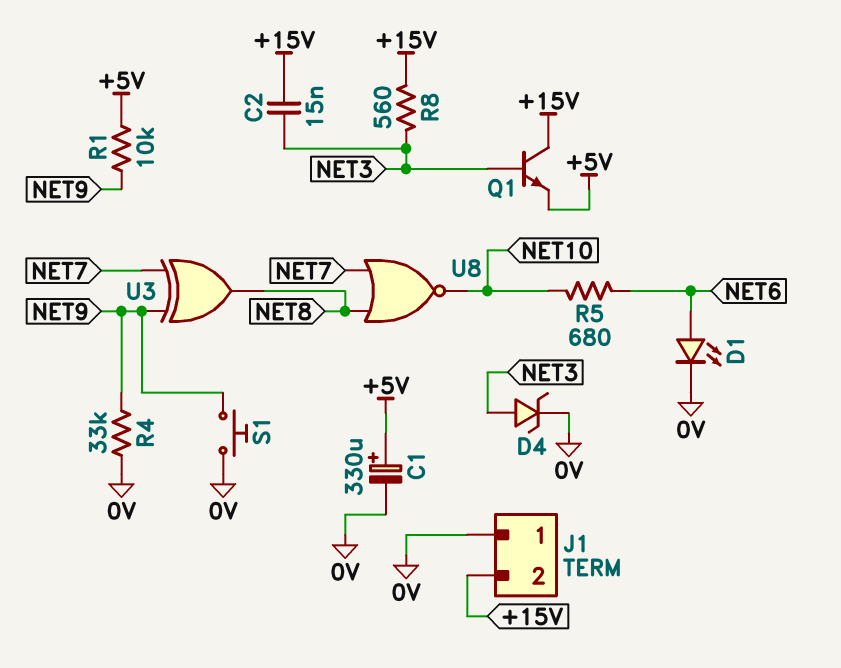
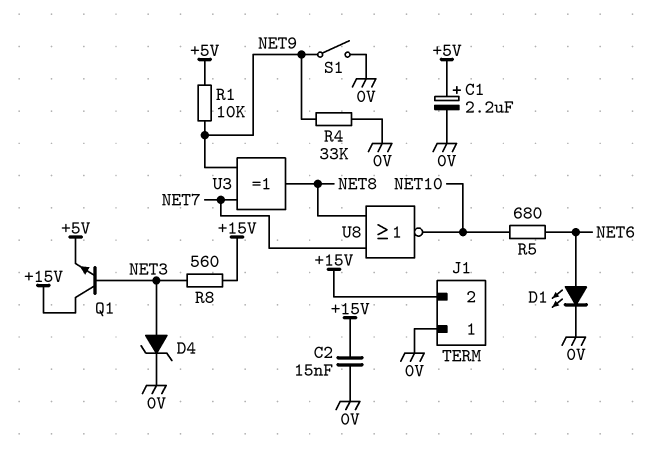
C1: 330uF (plus +5V, minus 0V) -> 2.2uF (plus +5V, minus 0V)
C2: 15nF (+15V, NET3) -> 15nF (+15V, 0V)
S1: button (0V, NET9) -> switch (0V, NET9)

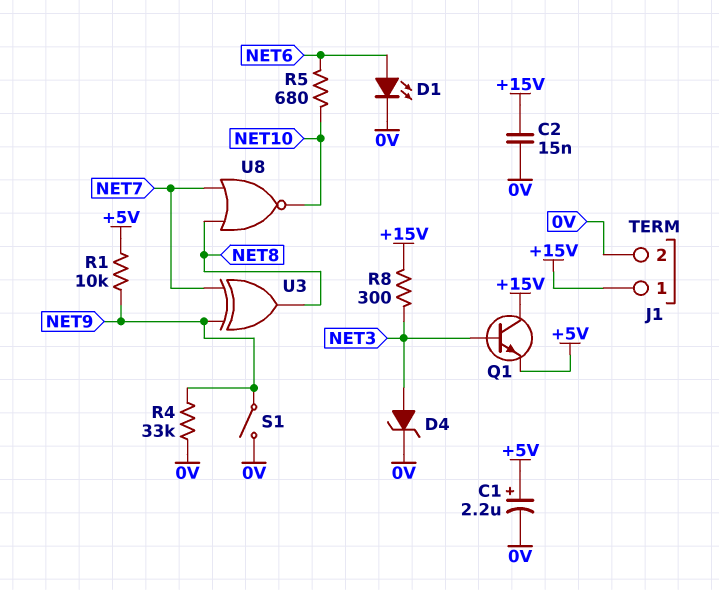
J1 pin 1: 0V -> +15V
J1 pin 2: +15V -> 0V
R8: 560 (+15V, NET3) -> 300 (+15V, NET3)

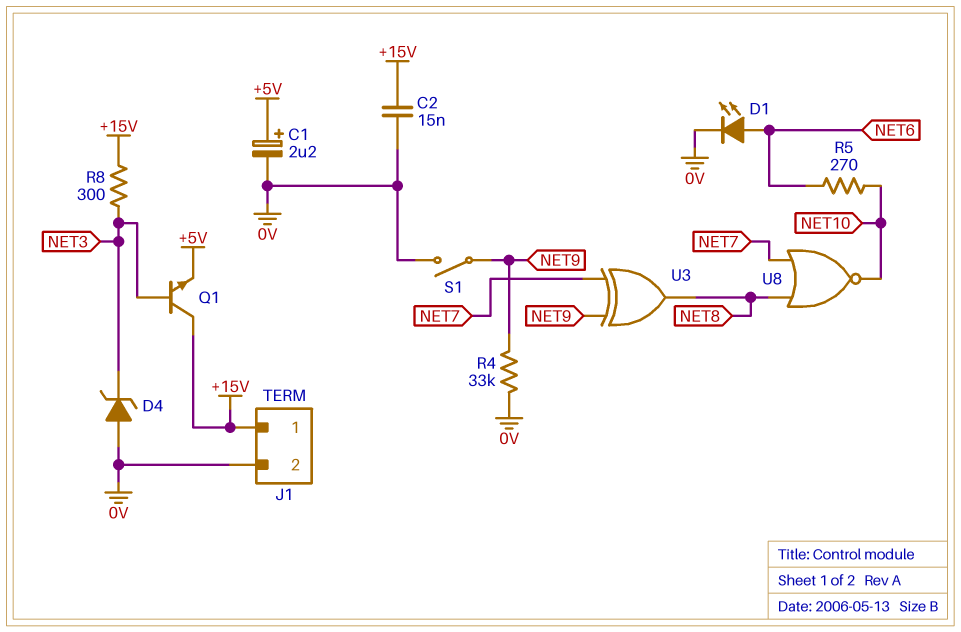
D4: zener (A NET3, K 0V) -> zener (A 0V, K NET3)
R1: 10k (+5V, NET9) -> none
R5: 680 (NET6, NET10) -> 270 (NET6, NET10)

